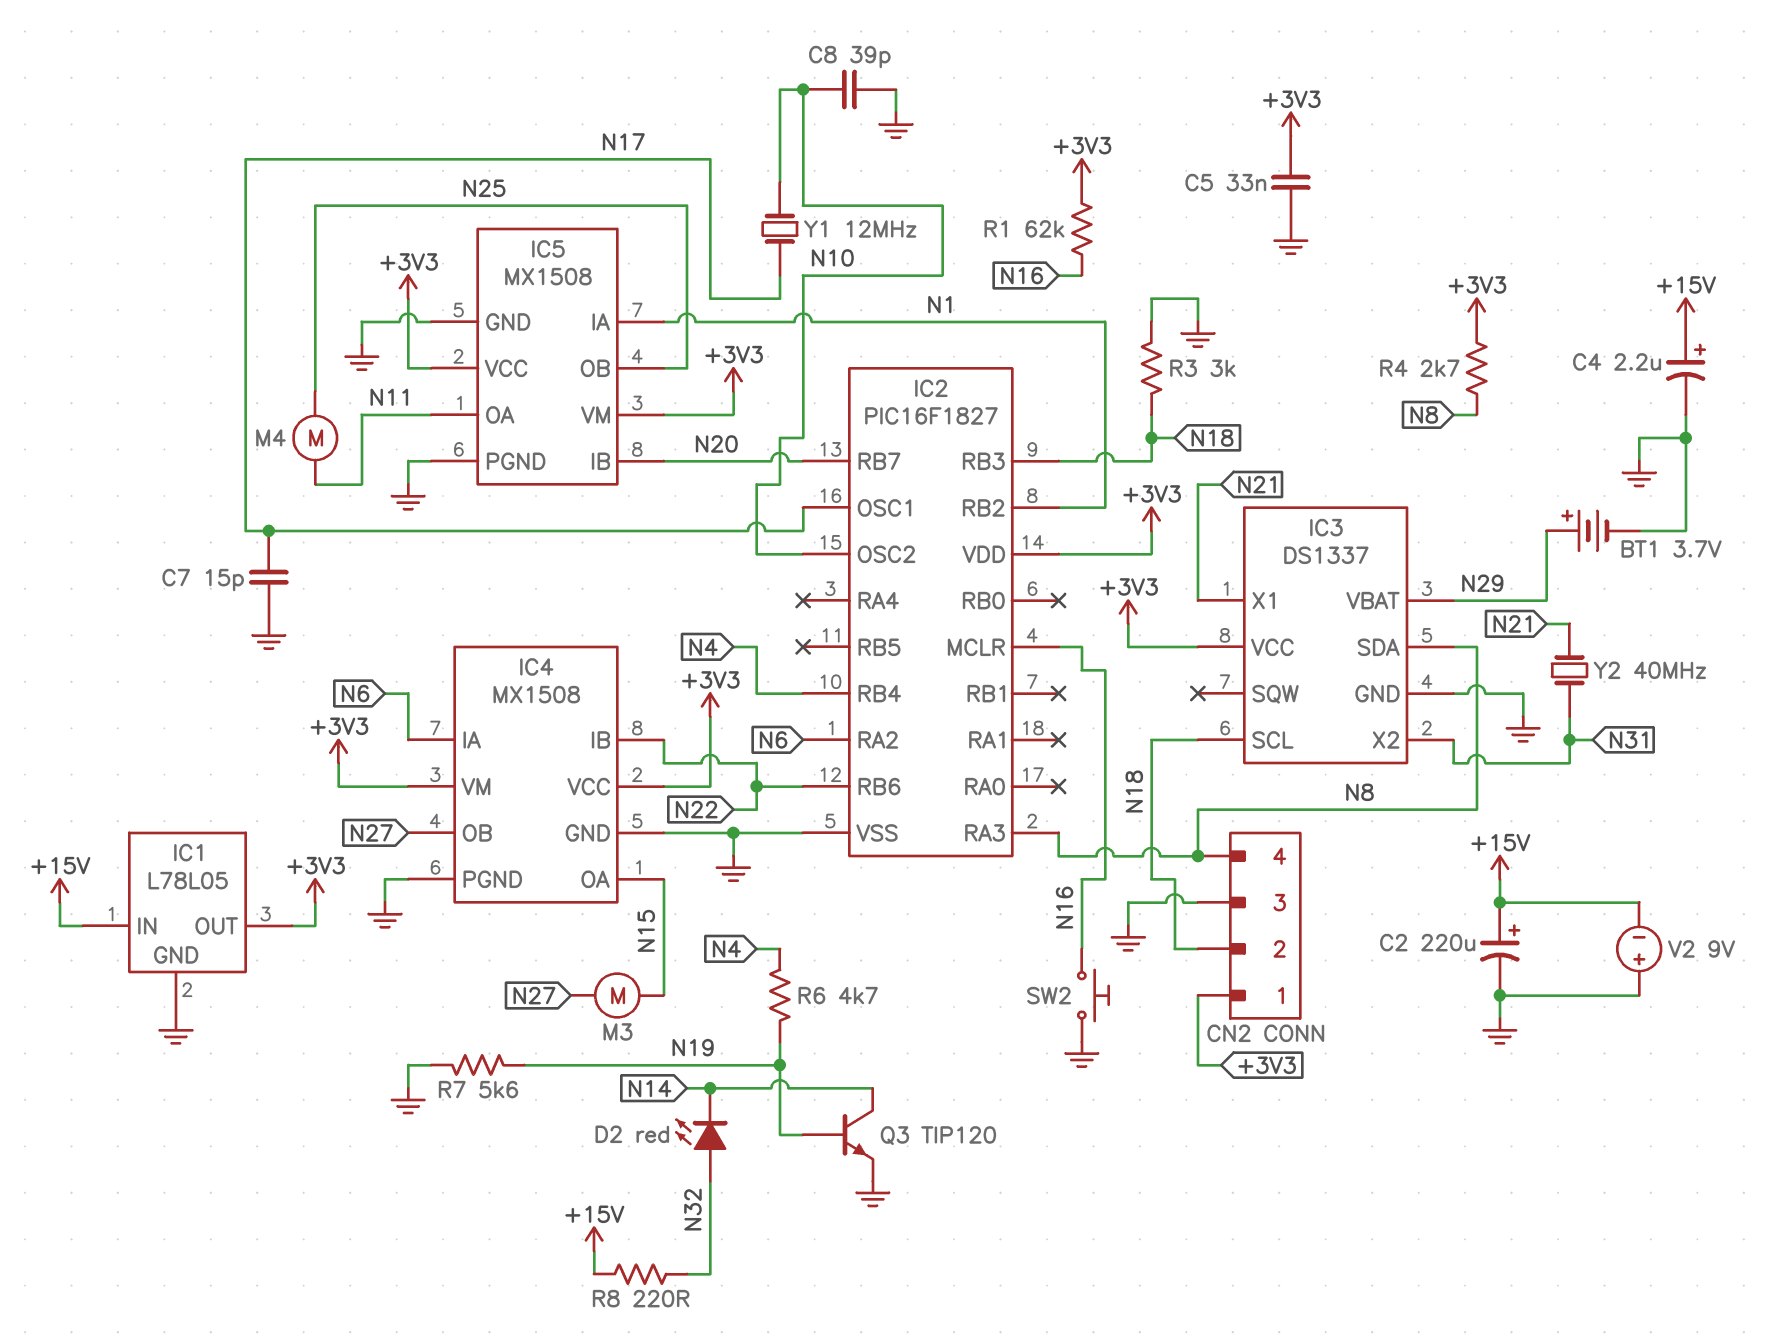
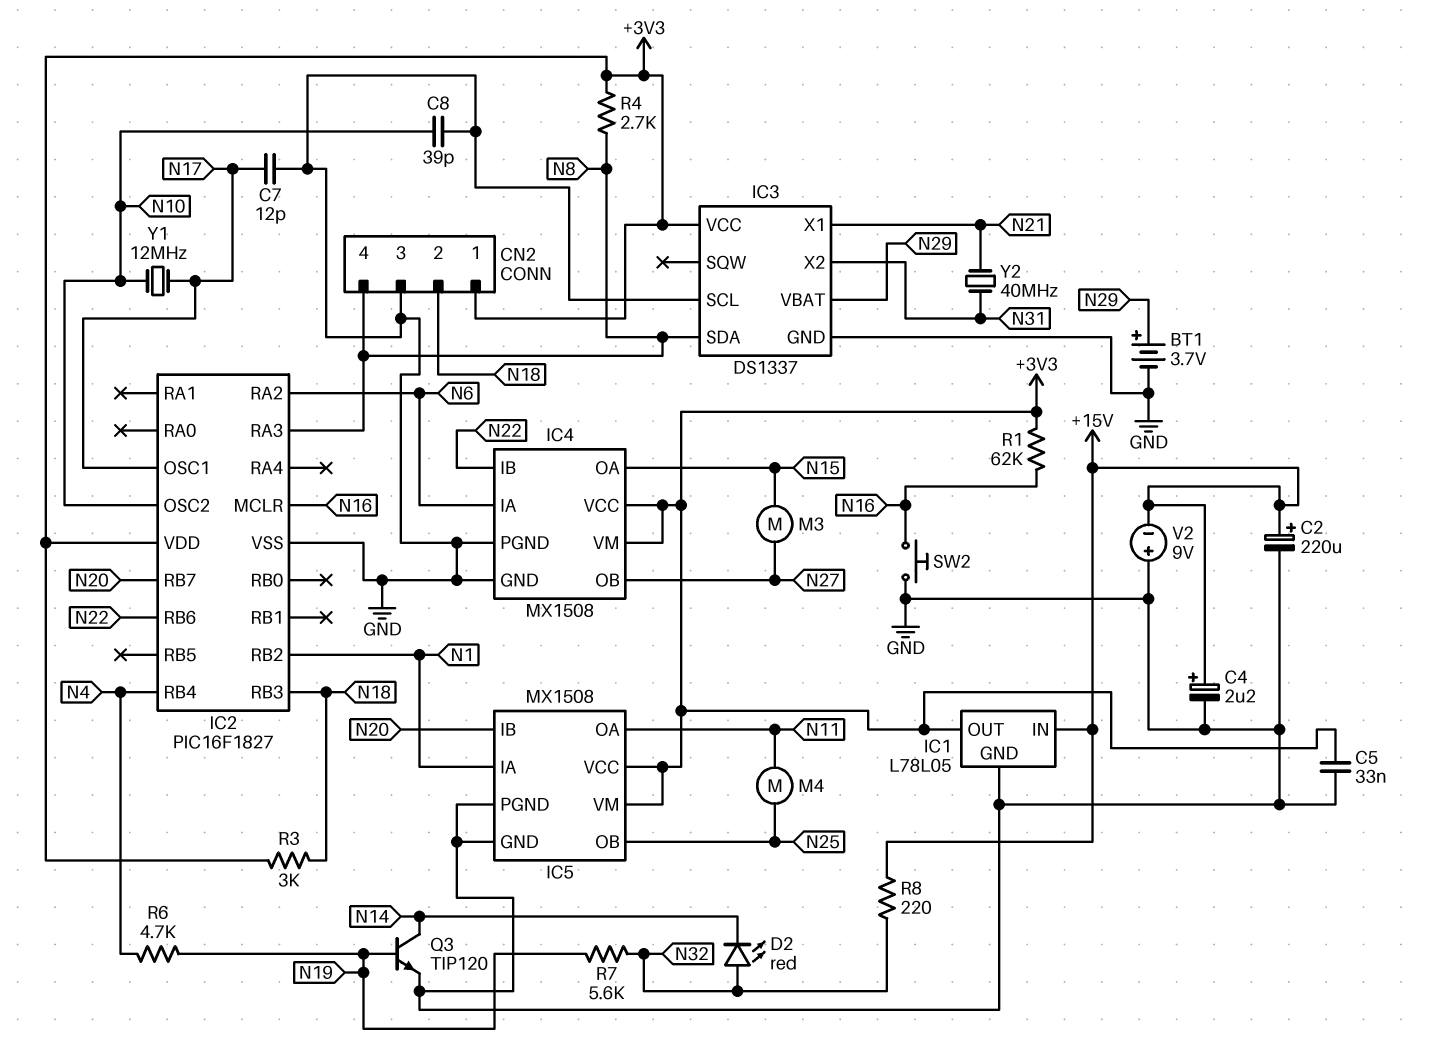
C7: 15pF (GND, N17) -> 12pF (GND, N17)
IC3 pin SCL: N18 -> GND
R3: 3k (GND, N18) -> 3k (+3V3, N18)
R7: 5.6k (GND, N19) -> 5.6k (N19, N32)

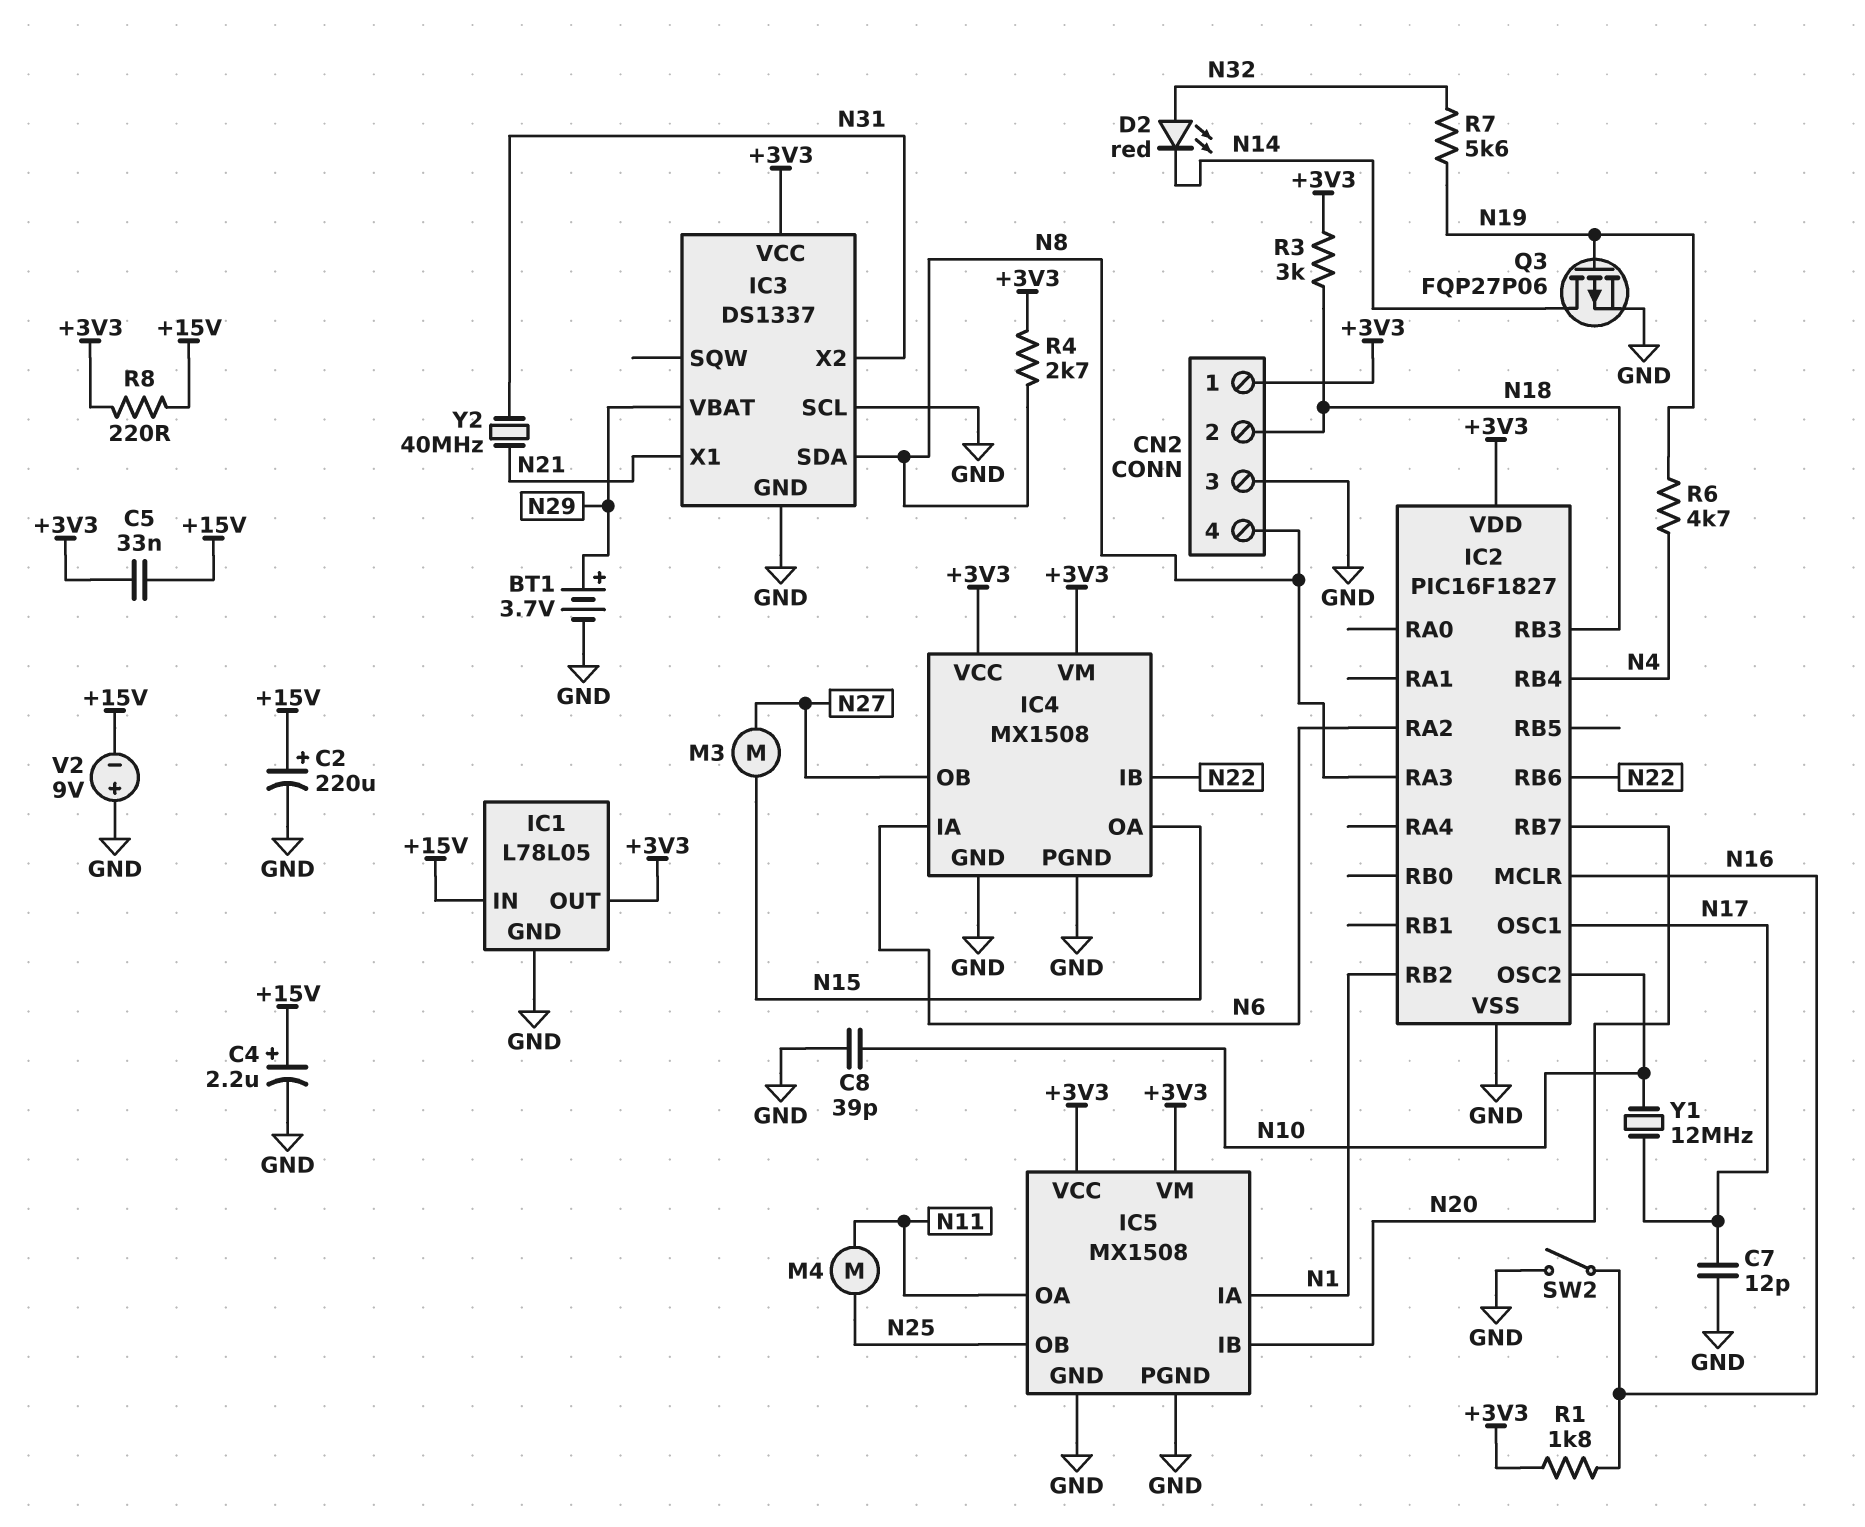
C5: 33nF (+3V3, GND) -> 33nF (+3V3, +15V)
Q3: NPN TIP120 (B N19, C N14, E GND) -> PMOS FQP27P06 (G N19, D N14, S GND)
R1: 62k (+3V3, N16) -> 1.8k (+3V3, N16)
R8: 220 (+15V, N32) -> 220 (+3V3, +15V)
SW2: button (GND, N16) -> switch (GND, N16)

